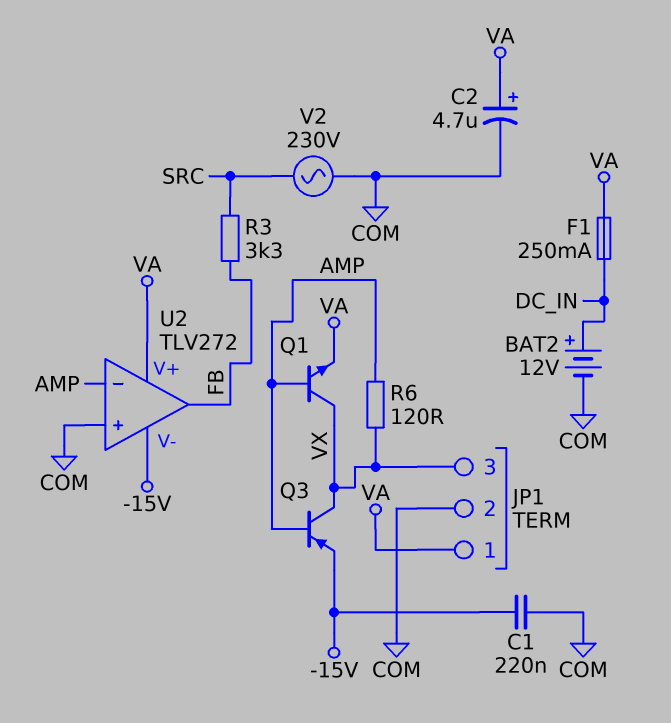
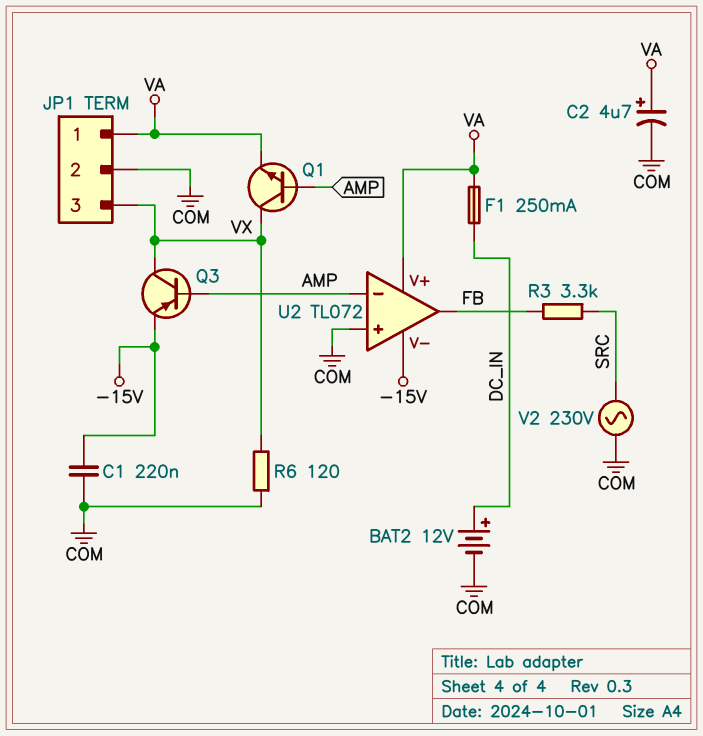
R6: 120 (AMP, VX) -> 120 (COM, VX)
U2: TLV272 -> TL072

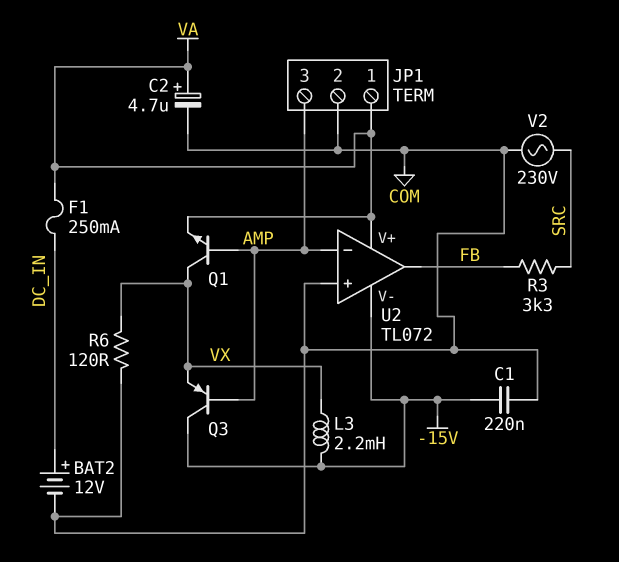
JP1 pin 3: VX -> AMP
L3: none -> 2.2mH (-15V, VX)
Q3: PNP (B AMP, C VX, E -15V) -> PNP (B AMP, C -15V, E VX)

